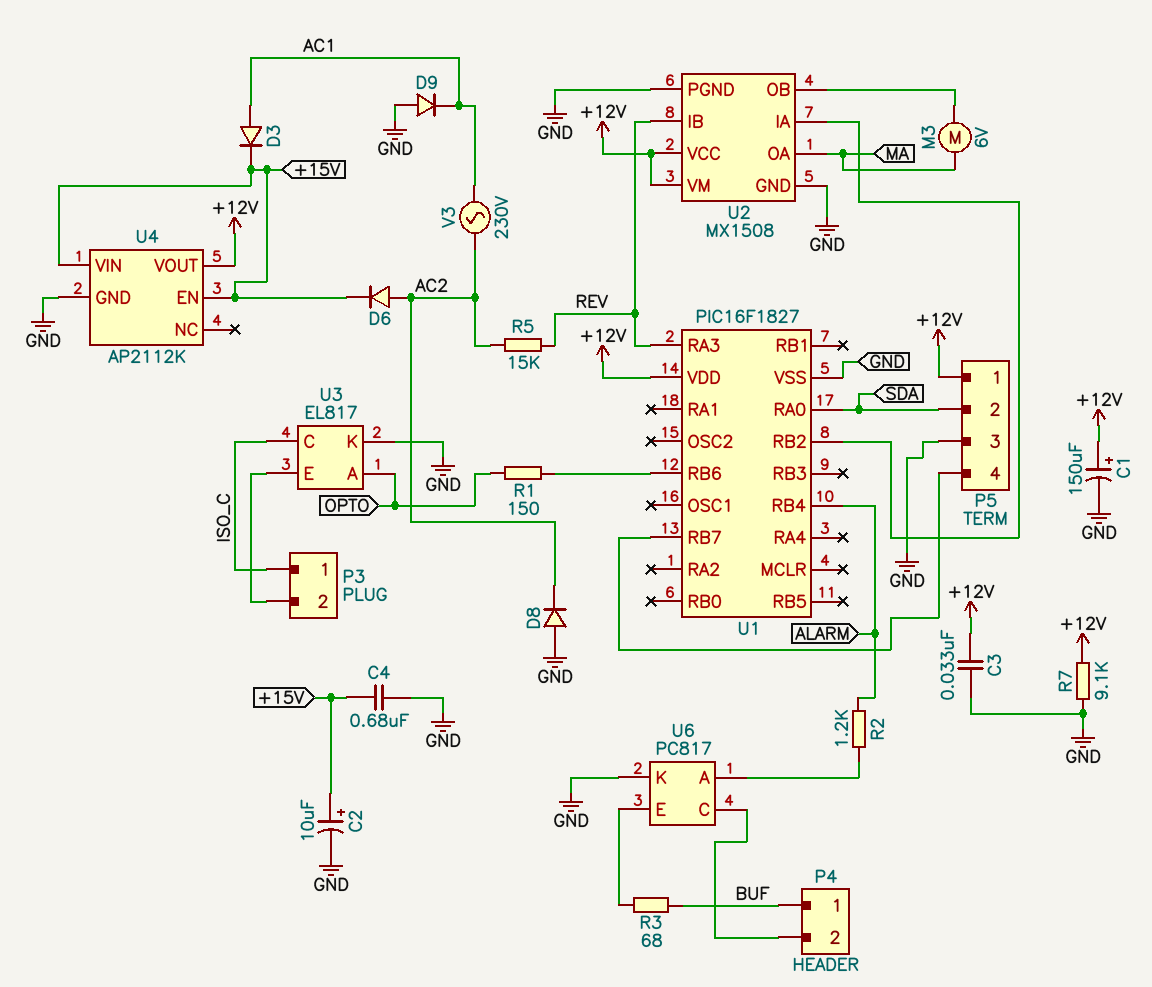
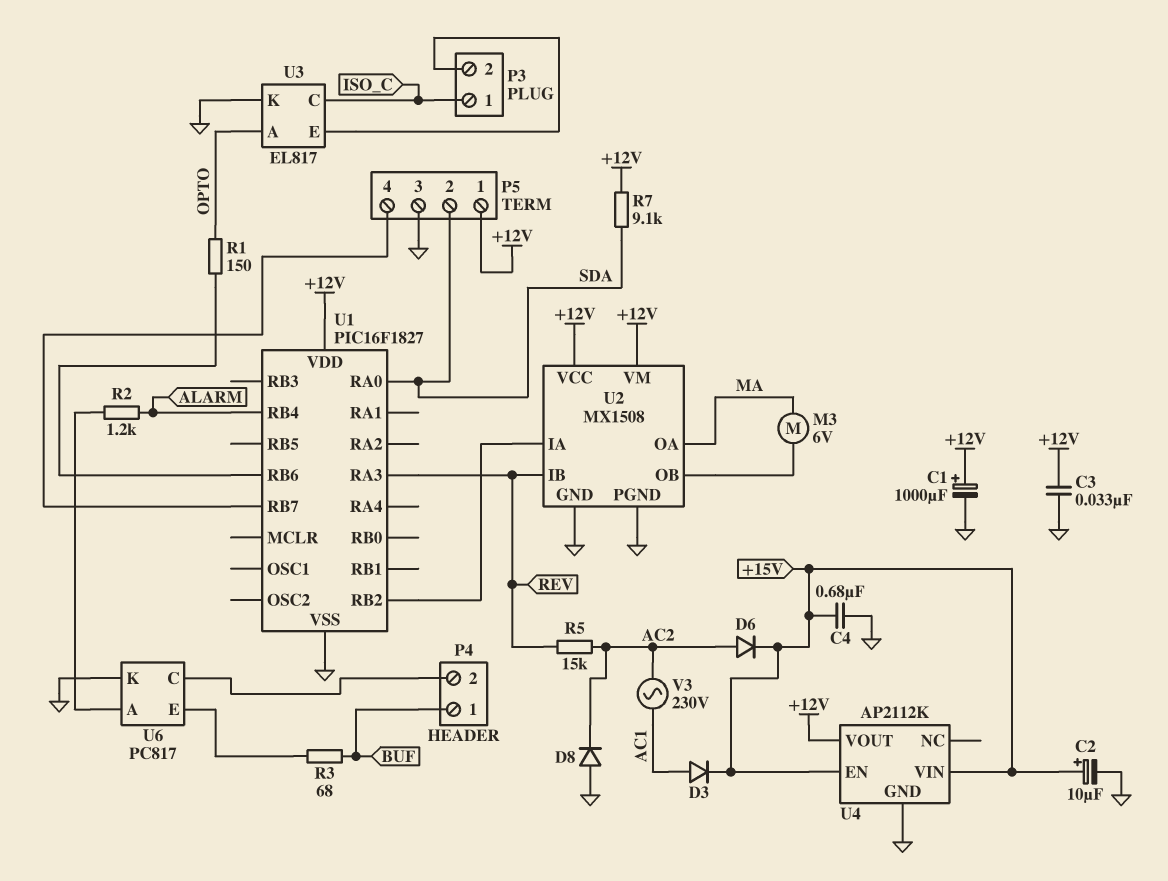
C1: 150uF (plus +12V, minus GND) -> 1000uF (plus +12V, minus GND)
D9: diode (A GND, K AC1) -> none
R7: 9.1k (+12V, GND) -> 9.1k (+12V, SDA)

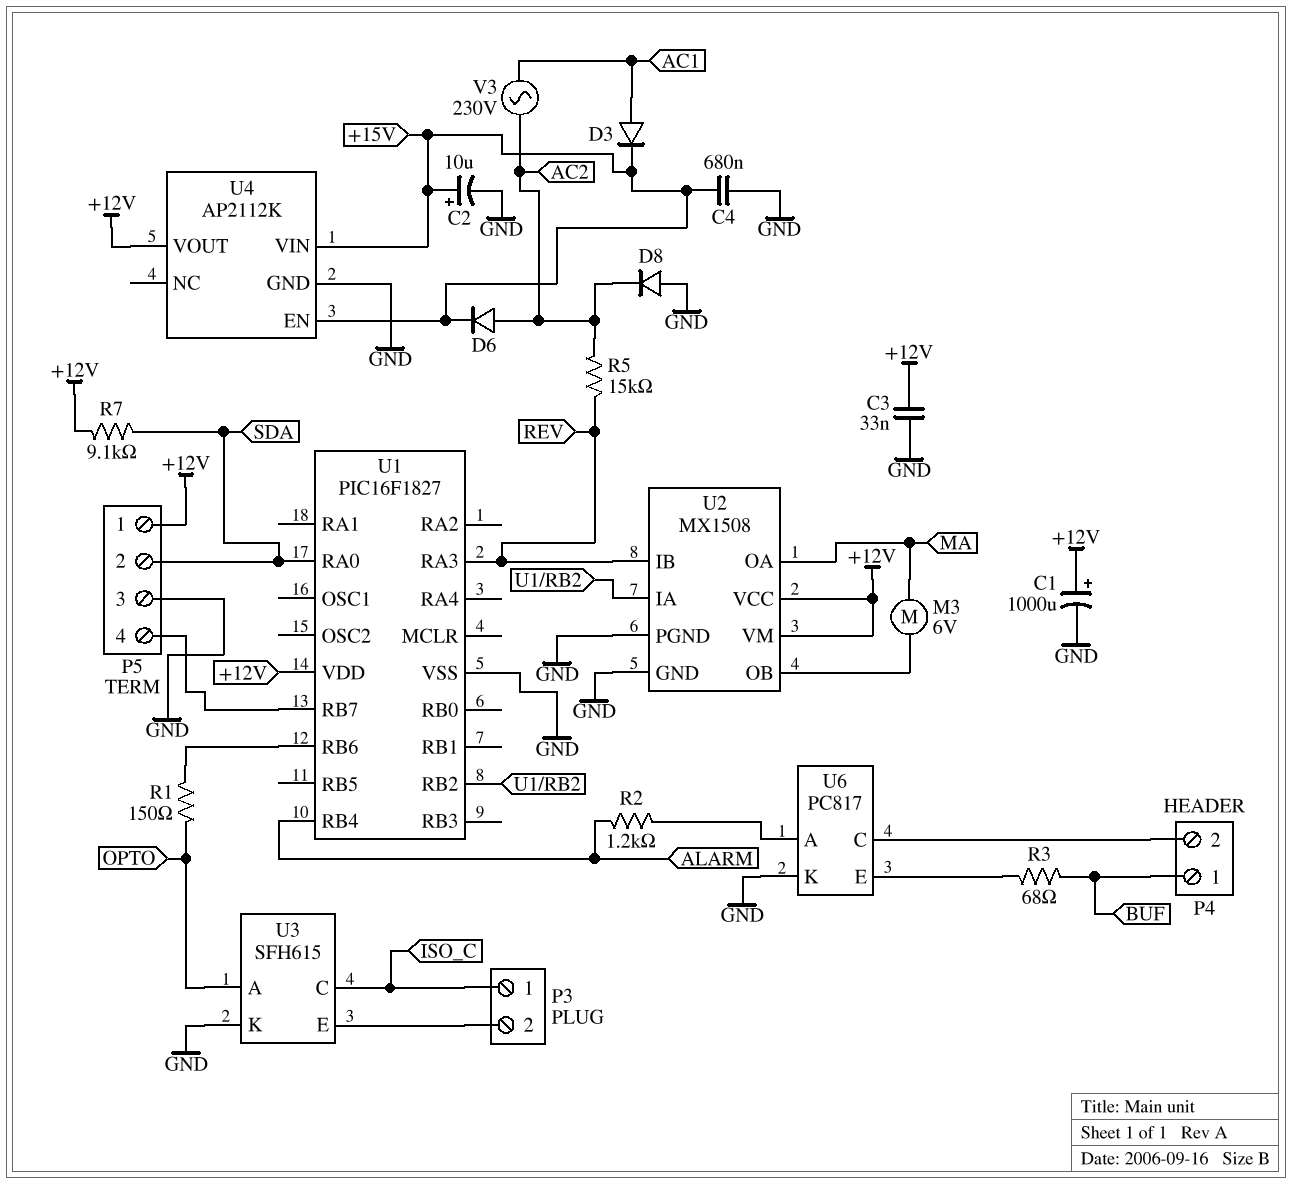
U3: EL817 -> SFH615

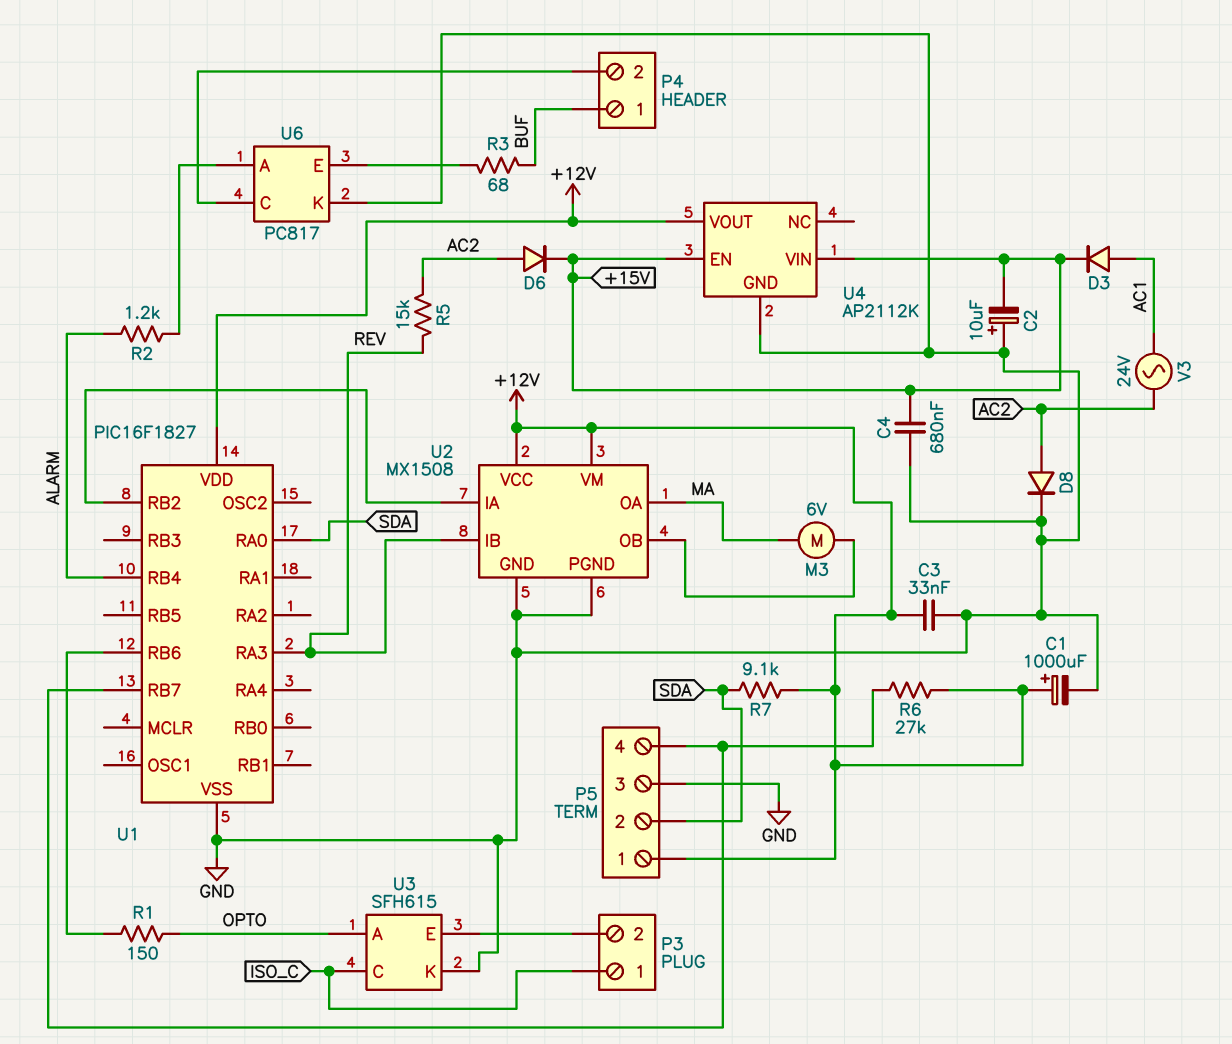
C2: 10uF (plus +15V, minus GND) -> 10uF (plus GND, minus +15V)
D8: diode (A GND, K AC2) -> diode (A AC2, K GND)
R6: none -> 27k (+12V, P5/4)
V3: AC 230V (AC1, AC2) -> AC 24V (AC1, AC2)

